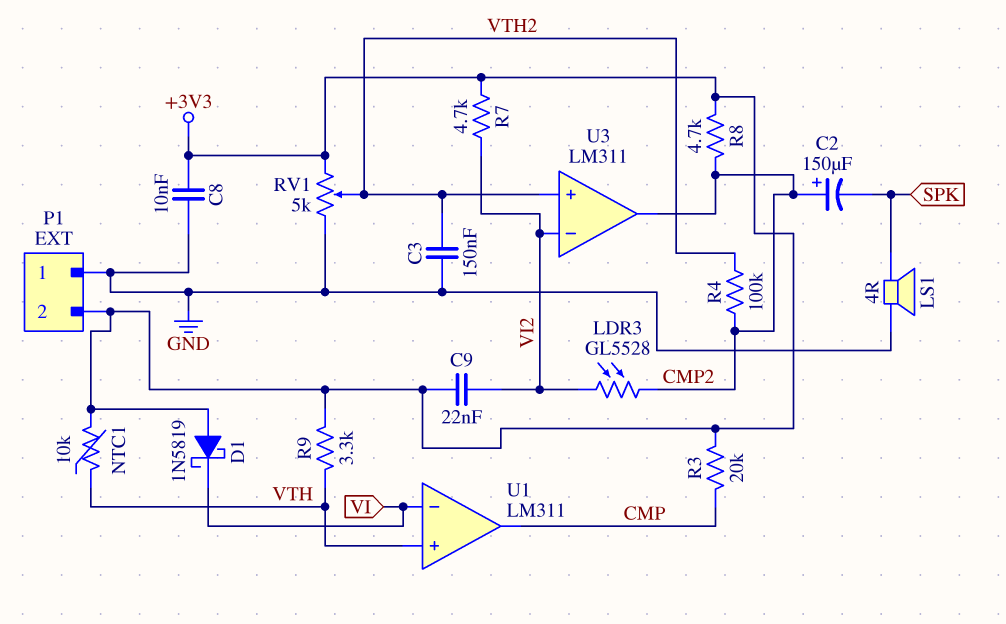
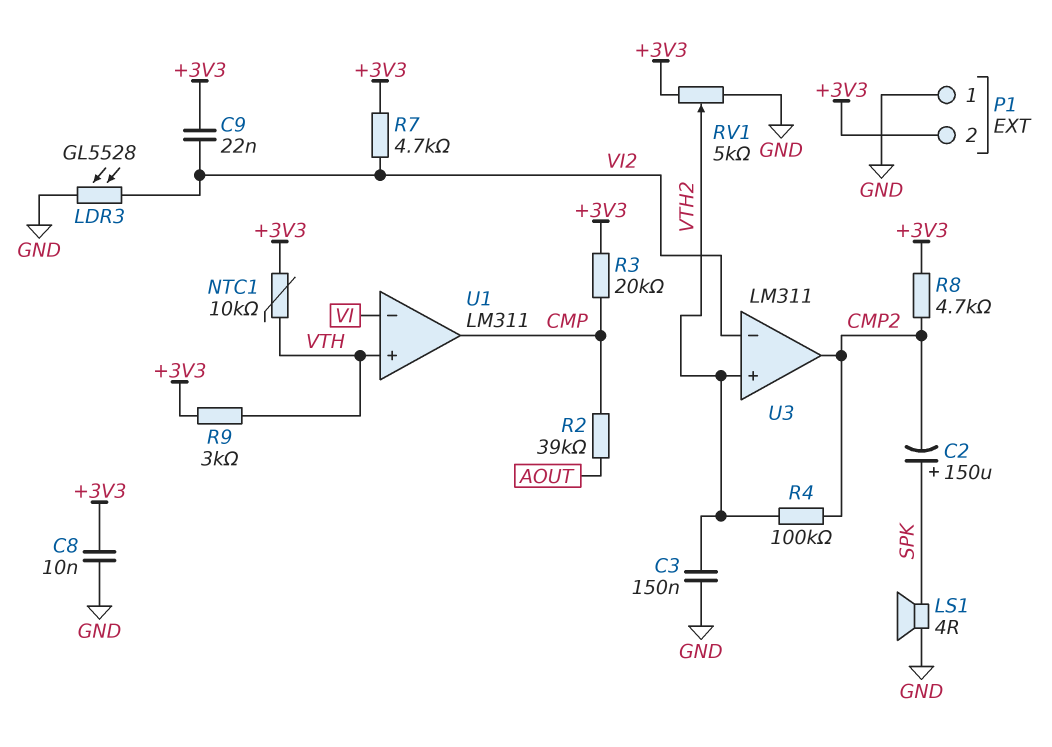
C2: 150uF (plus CMP2, minus SPK) -> 150uF (plus SPK, minus CMP2)
D1: schottky 1N5819 (A +3V3, K VI) -> none
LDR3: GL5528 (CMP2, VI2) -> GL5528 (GND, VI2)
R2: none -> 39k (AOUT, CMP)
R9: 3.3k (+3V3, VTH) -> 3k (+3V3, VTH)

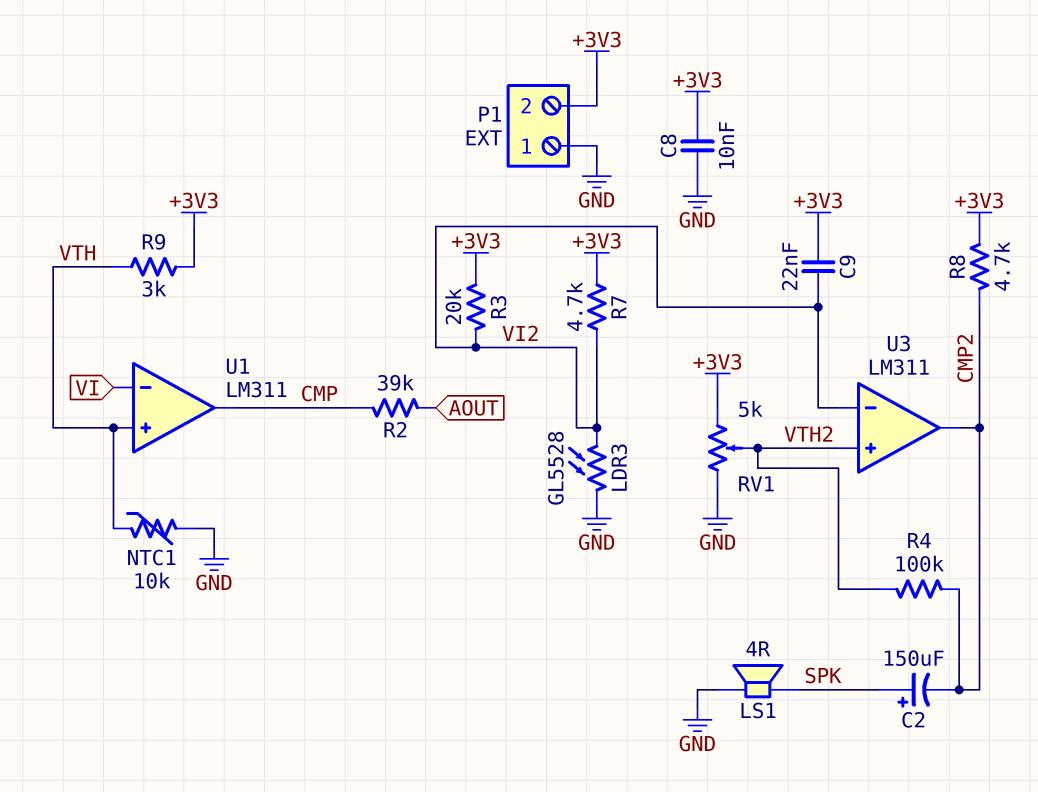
C3: 150nF (GND, VTH2) -> none
NTC1: 10k (+3V3, VTH) -> 10k (GND, VTH)
R3: 20k (+3V3, CMP) -> 20k (+3V3, VI2)

